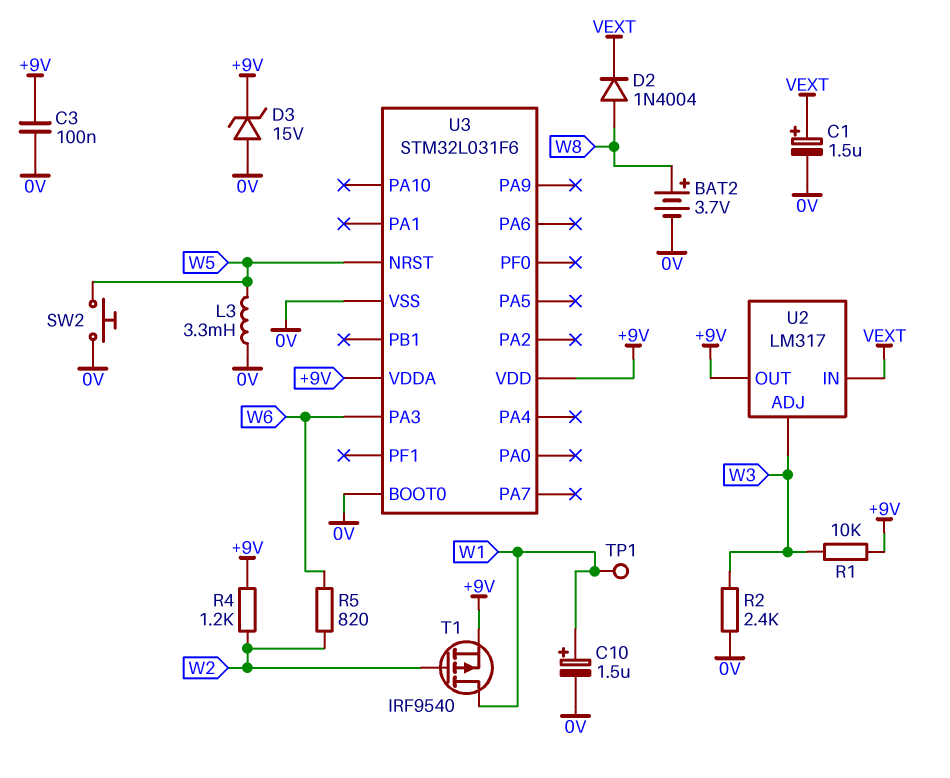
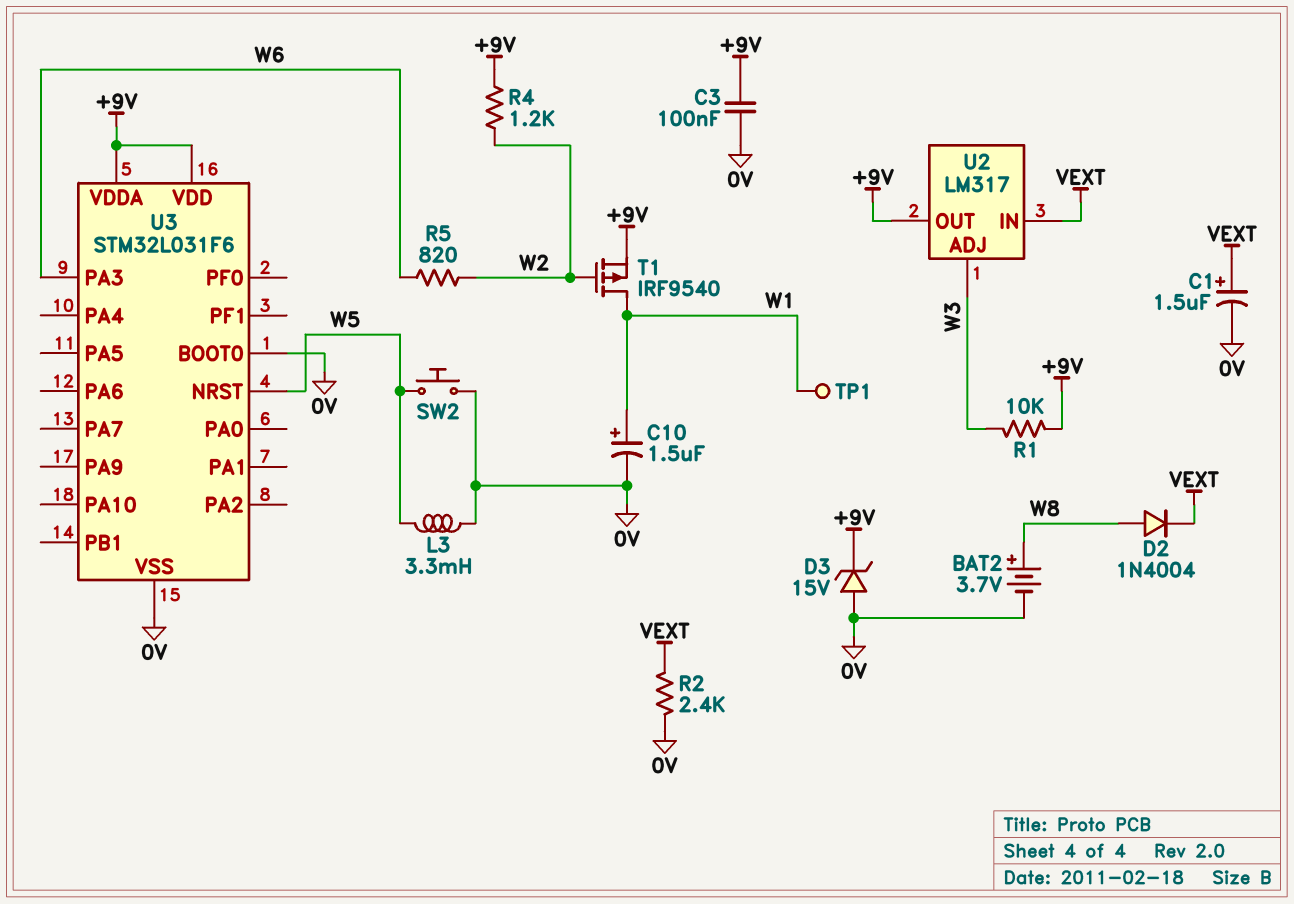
R2: 2.4k (0V, W3) -> 2.4k (0V, VEXT)

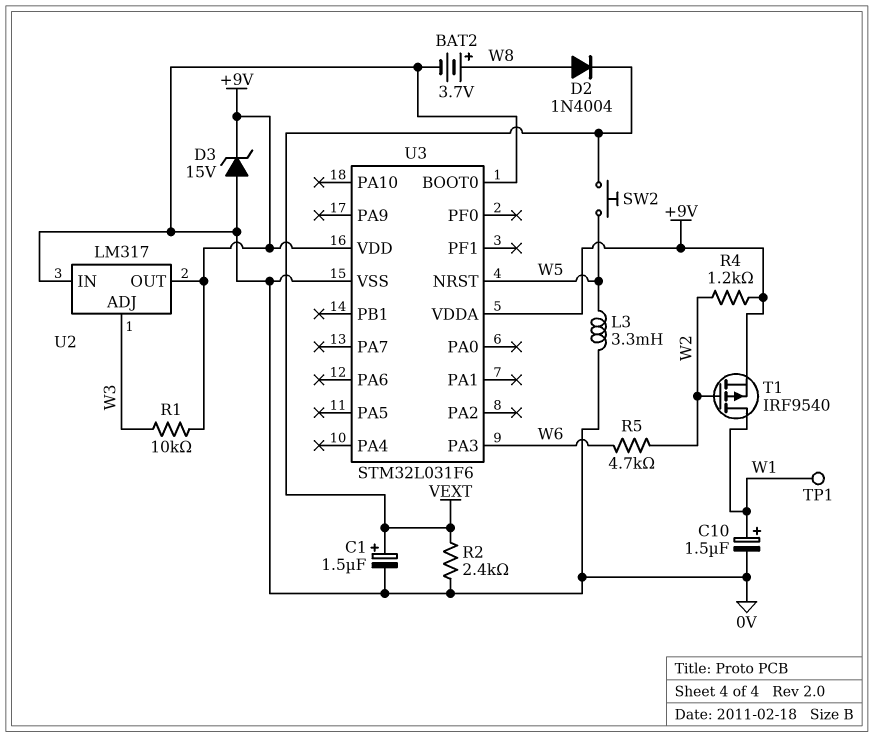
C3: 100nF (+9V, 0V) -> none
R5: 820 (W2, W6) -> 4.7k (W2, W6)
SW2: button (0V, W5) -> button (VEXT, W5)
U2 pin IN: VEXT -> 0V

